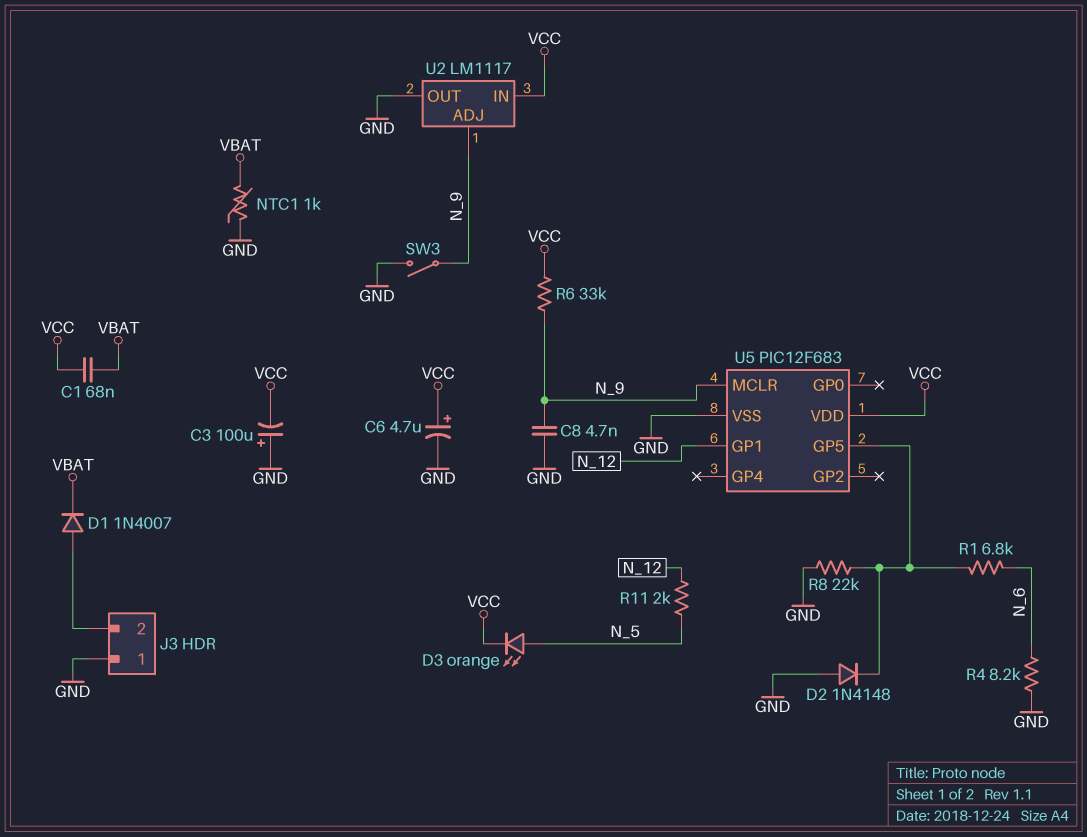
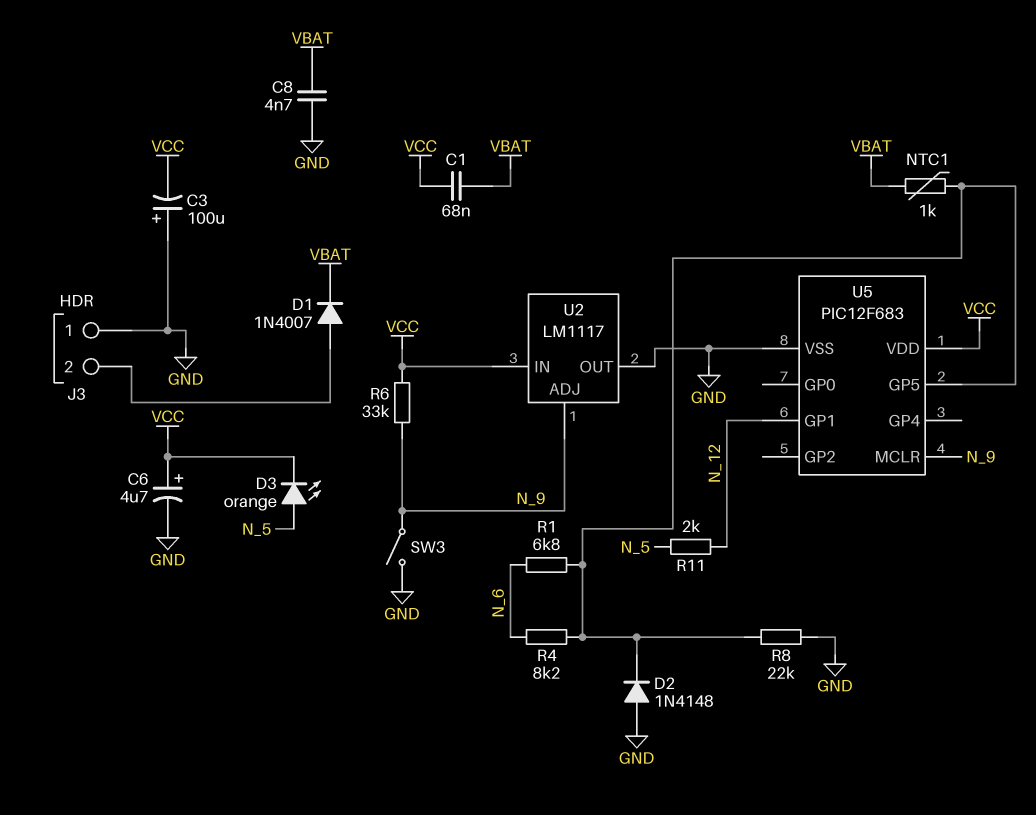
C8: 4.7nF (GND, N_9) -> 4.7nF (GND, VBAT)
NTC1: 1k (GND, VBAT) -> 1k (U5/GP5, VBAT)
R4: 8.2k (GND, N_6) -> 8.2k (N_6, U5/GP5)

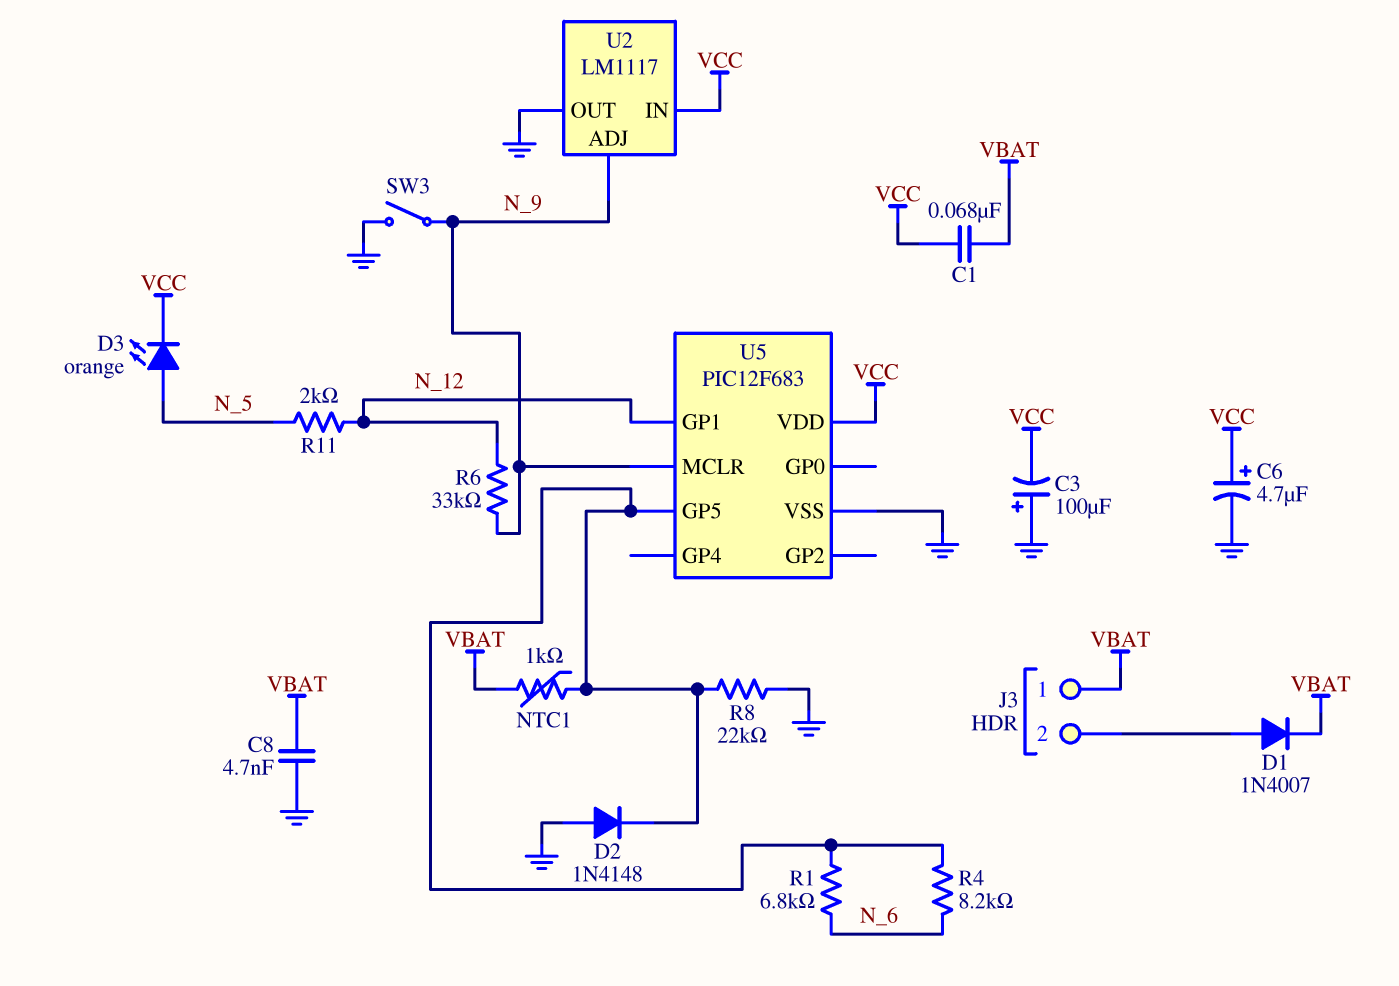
J3 pin 1: GND -> VBAT
R6: 33k (N_9, VCC) -> 33k (N_9, N_12)

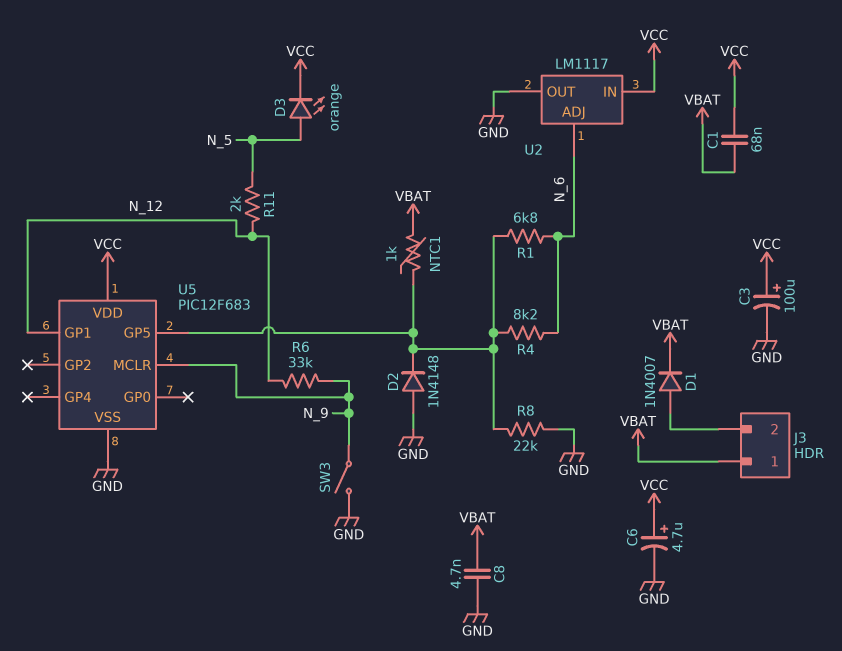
C3: 100uF (plus GND, minus VCC) -> 100uF (plus VCC, minus GND)
U2 pin ADJ: N_9 -> N_6

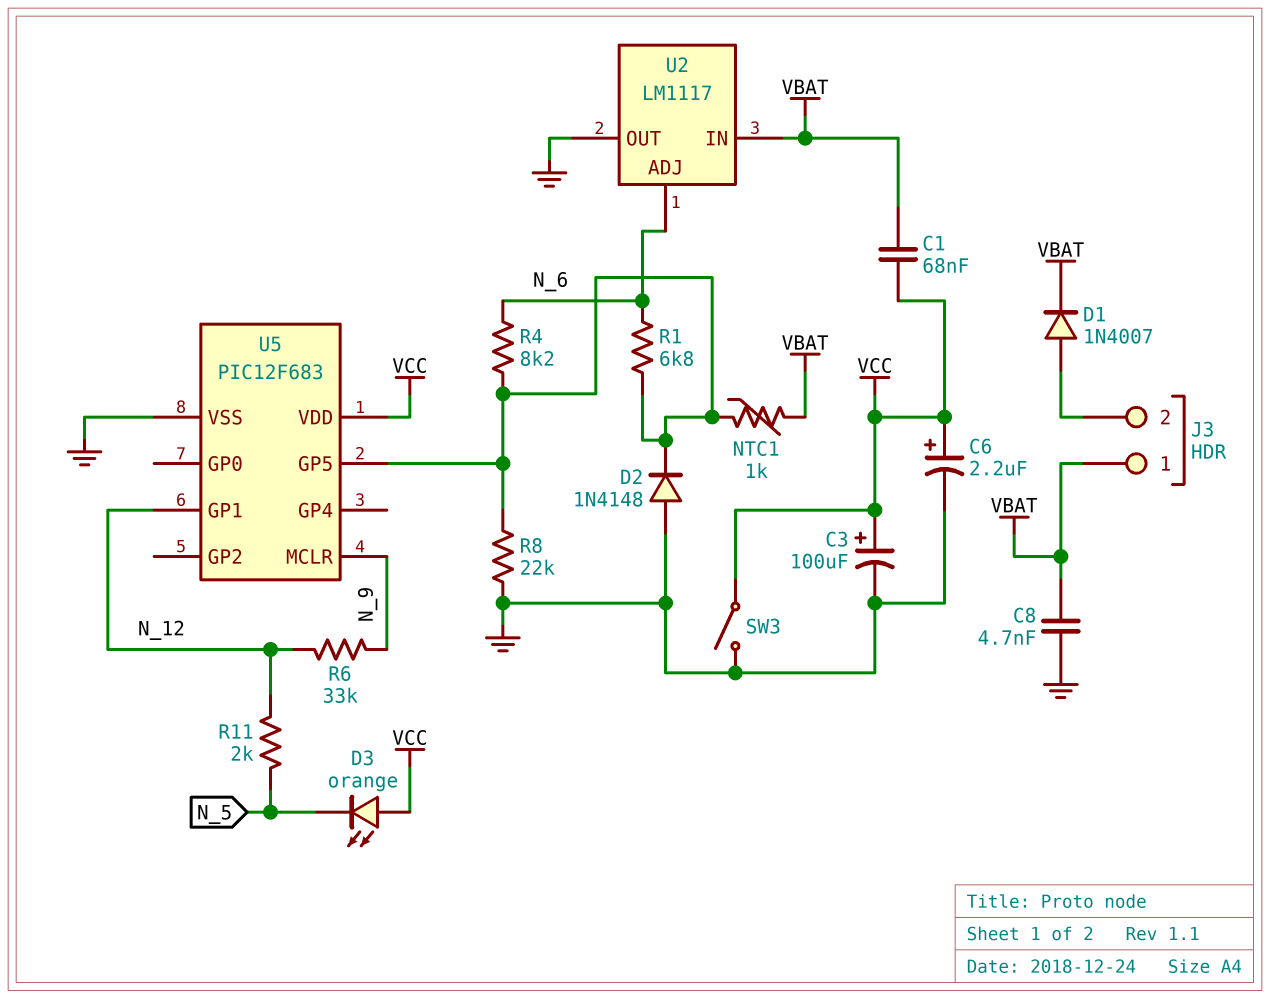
C6: 4.7uF (plus VCC, minus GND) -> 2.2uF (plus VCC, minus GND)
D3: LED orange (A N_5, K VCC) -> LED orange (A VCC, K N_5)
SW3: switch (GND, N_9) -> switch (GND, VCC)
U2 pin IN: VCC -> VBAT

